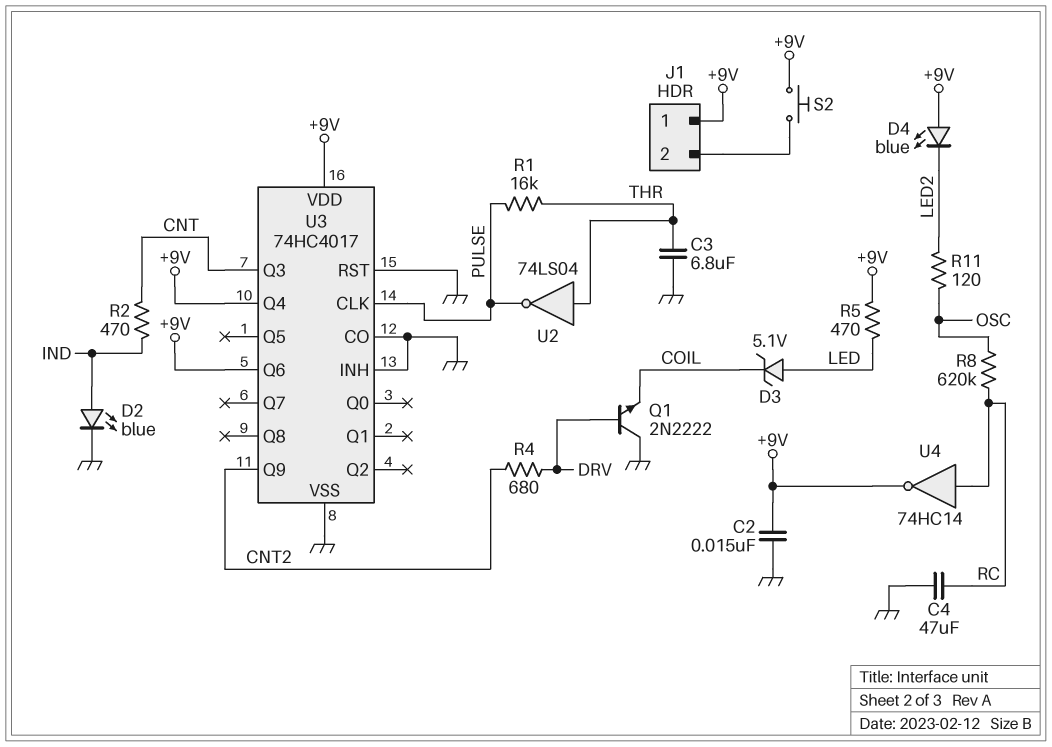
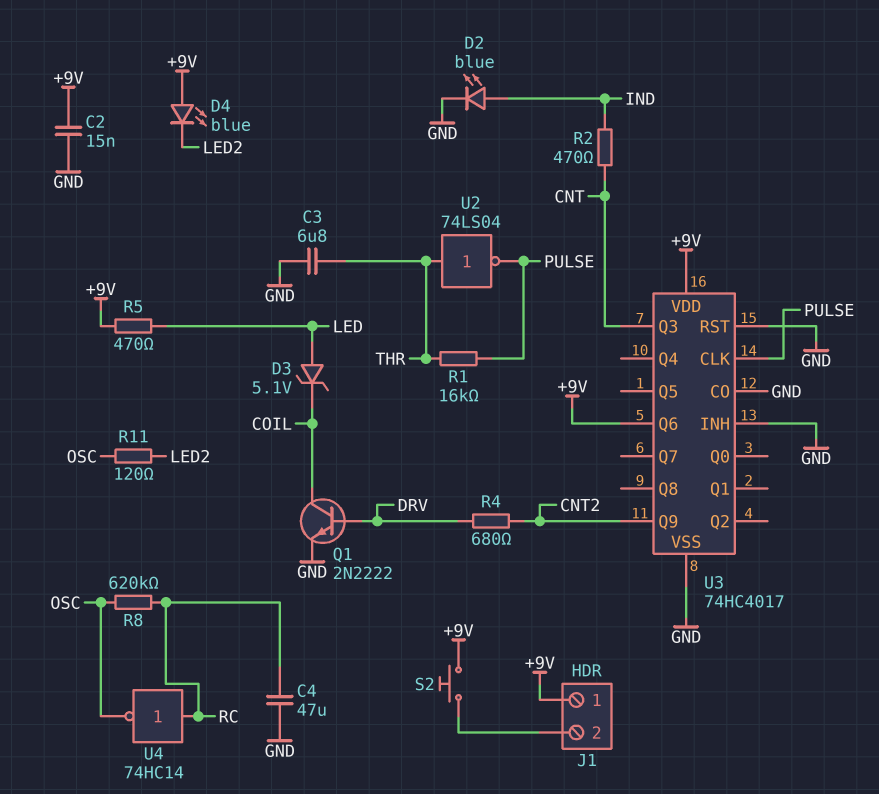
Q1: NPN 2N2222 (B DRV, C GND, E COIL) -> NPN 2N2222 (B DRV, C COIL, E GND)
U3 pin Q4: +9V -> none
U4: NOT 74HC14 (in RC, out +9V) -> NOT 74HC14 (in RC, out OSC)

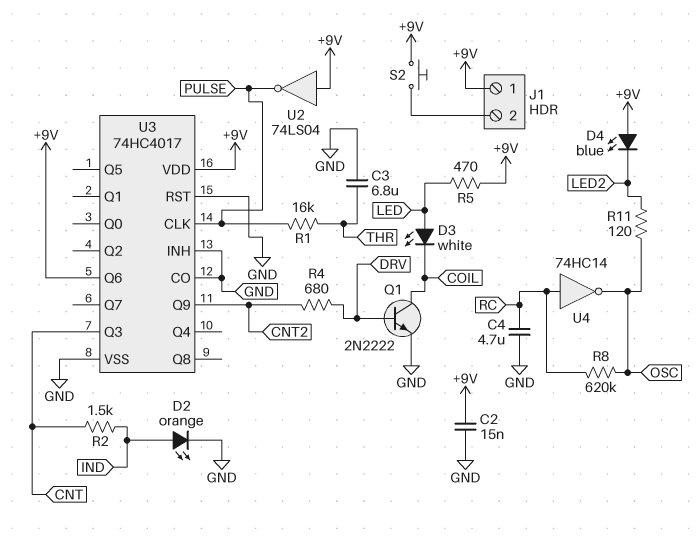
C4: 47uF (GND, RC) -> 4.7uF (GND, RC)
D2: LED blue (A IND, K GND) -> LED orange (A IND, K GND)
D3: zener 5.1V (A LED, K COIL) -> LED white (A LED, K COIL)
R2: 470 (CNT, IND) -> 1.5k (CNT, IND)
U2: NOT 74LS04 (in THR, out PULSE) -> NOT 74LS04 (in +9V, out PULSE)

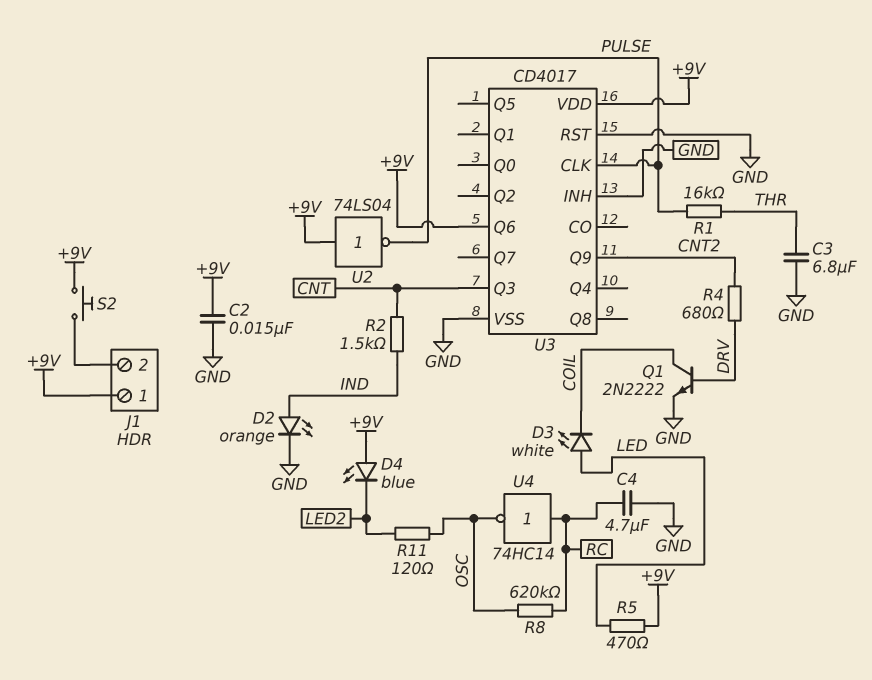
U3: 74HC4017 -> CD4017
U3 pin CO: GND -> none

